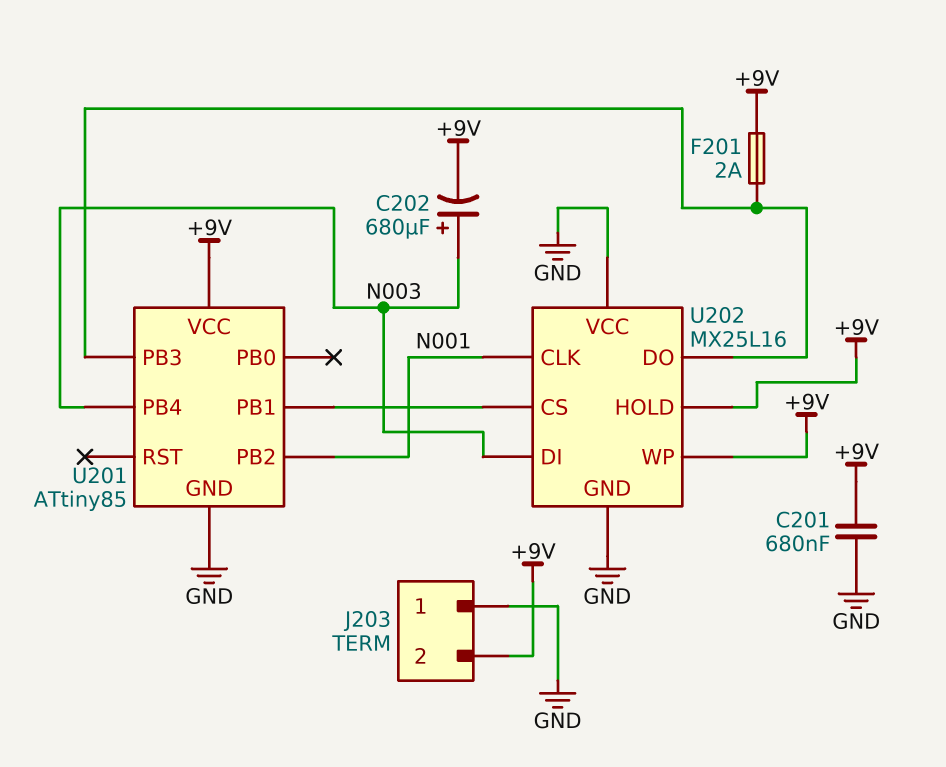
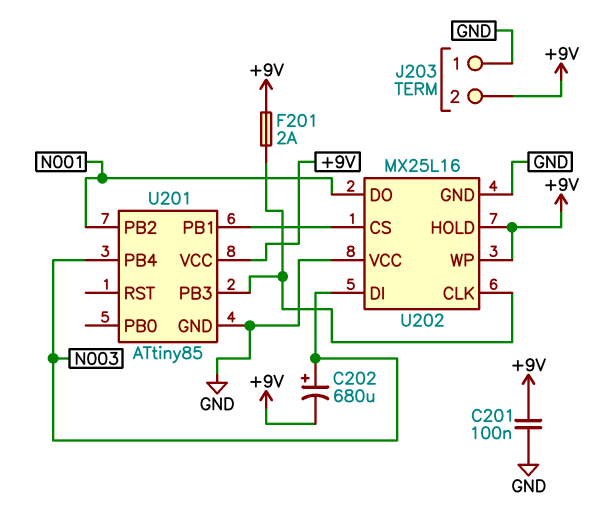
C201: 680nF (+9V, GND) -> 100nF (+9V, GND)
U202 pin CLK: N001 -> U201/PB3
U202 pin DO: U201/PB3 -> N001

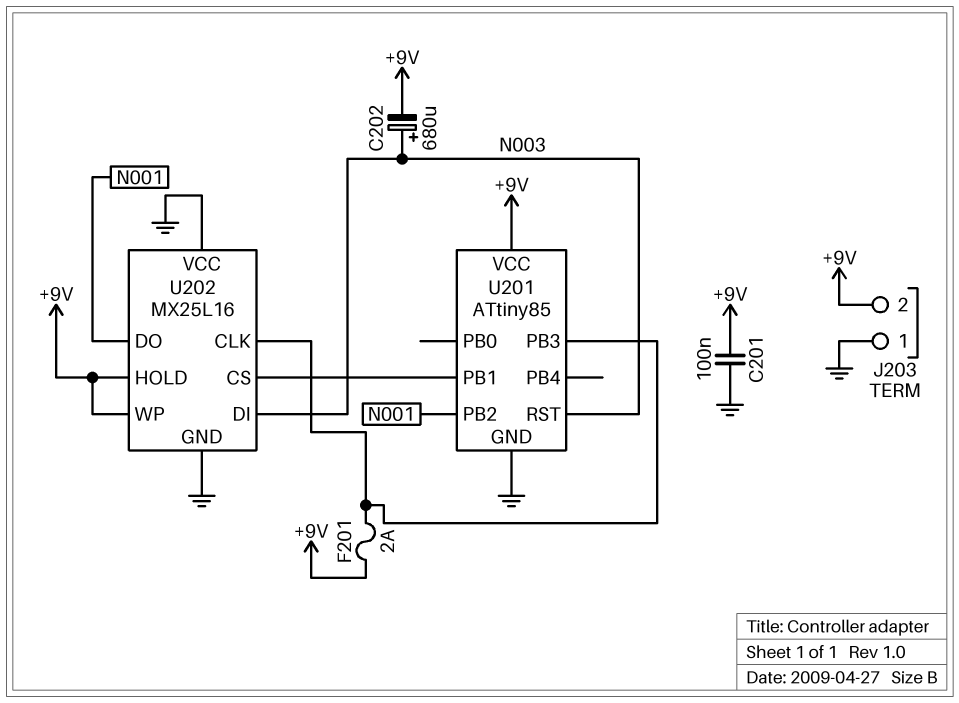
U201 pin PB4: N003 -> none
U201 pin RST: none -> N003

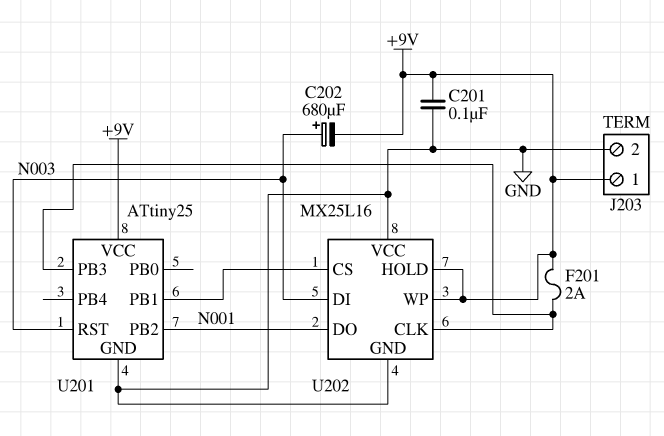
J203 pin 1: GND -> +9V
J203 pin 2: +9V -> GND
U201: ATtiny85 -> ATtiny25

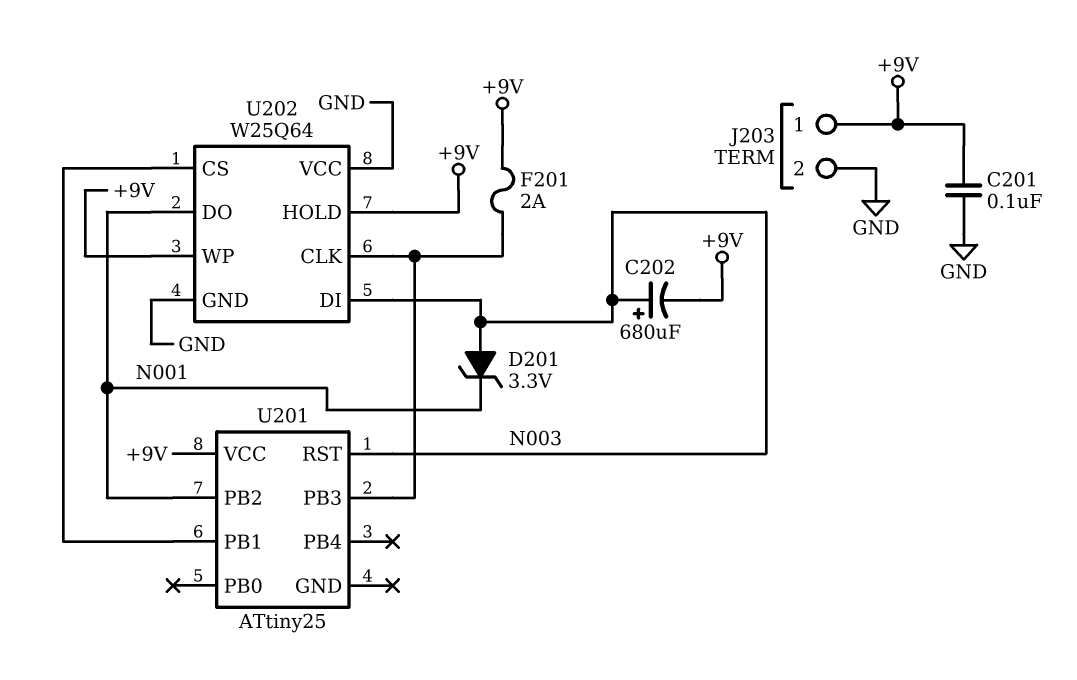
D201: none -> zener 3.3V (A N003, K N001)
U201 pin GND: GND -> none
U202: MX25L16 -> W25Q64

